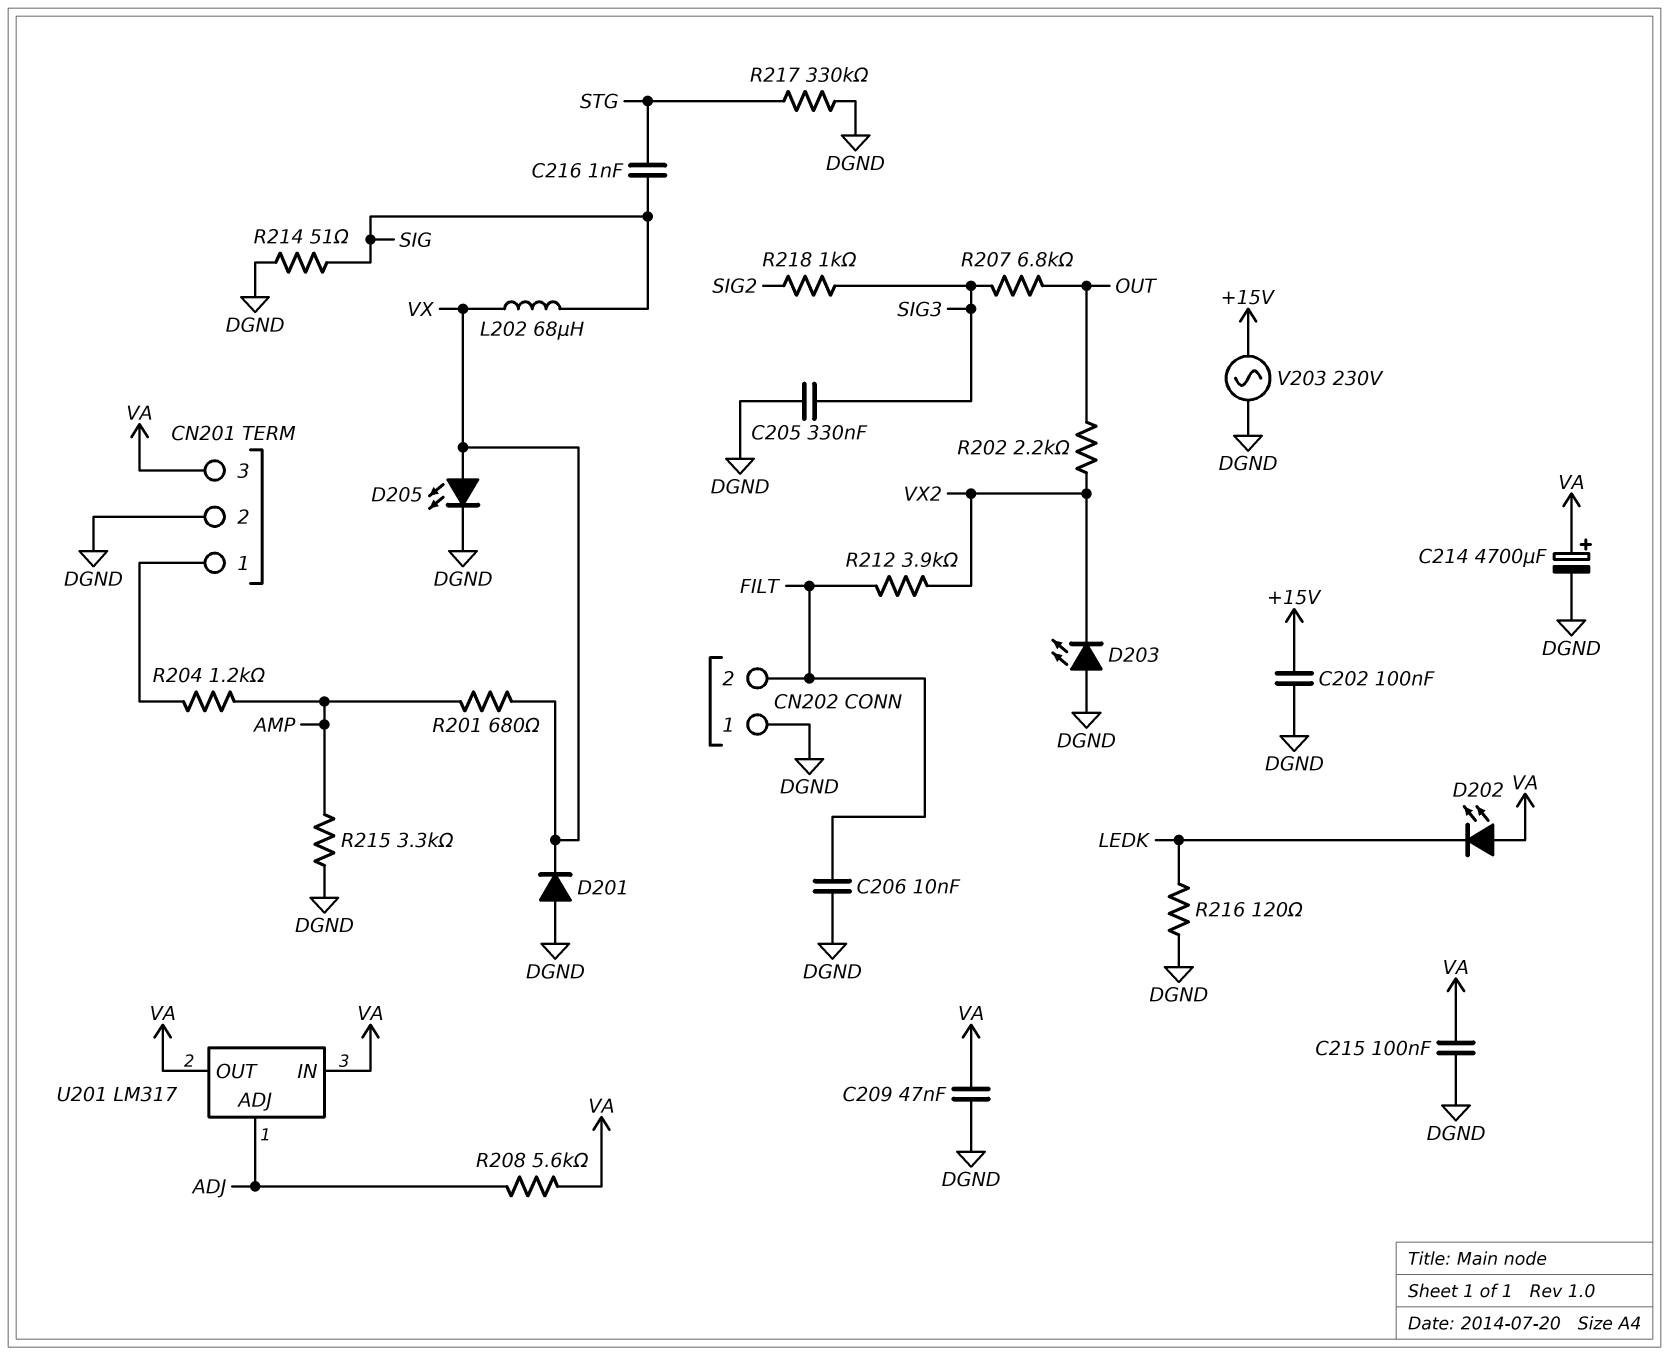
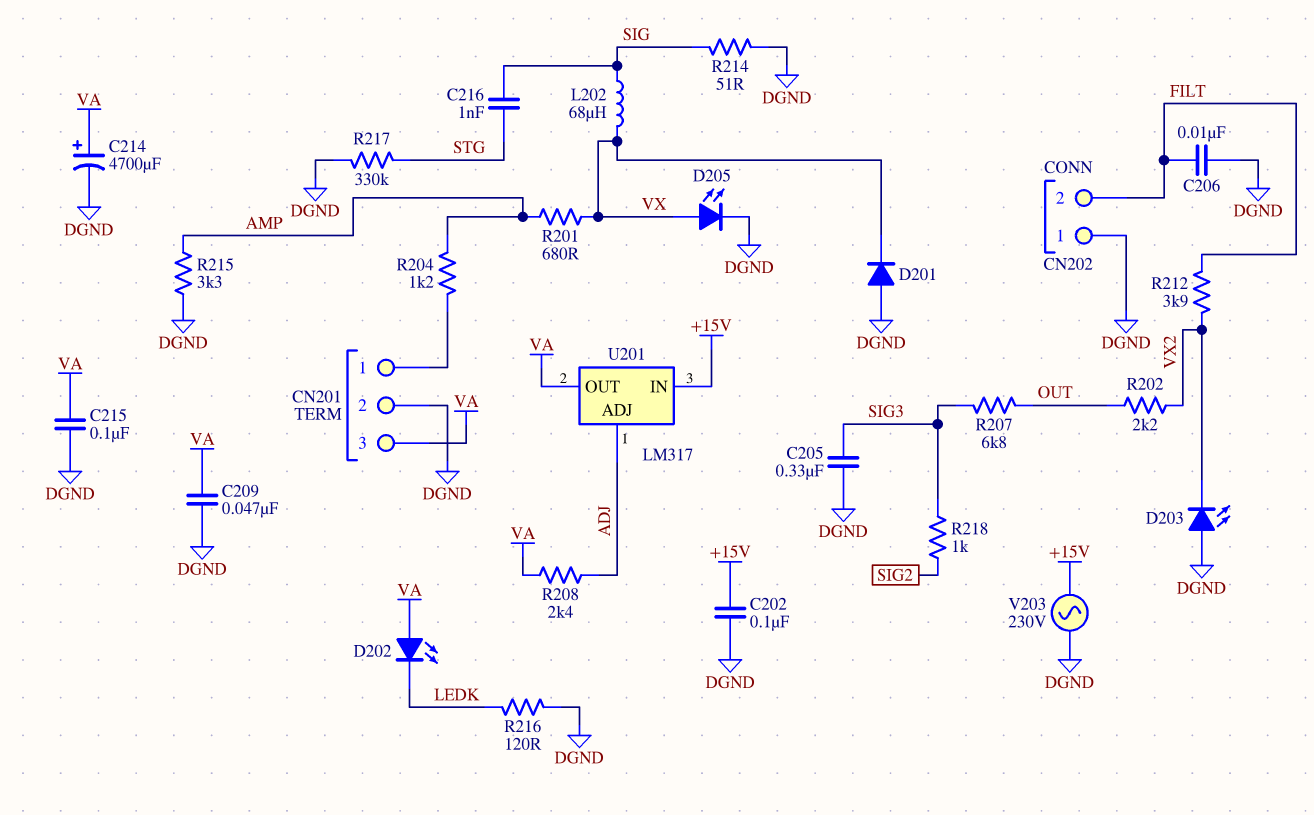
R208: 5.6k (ADJ, VA) -> 2.4k (ADJ, VA)
U201 pin IN: VA -> +15V

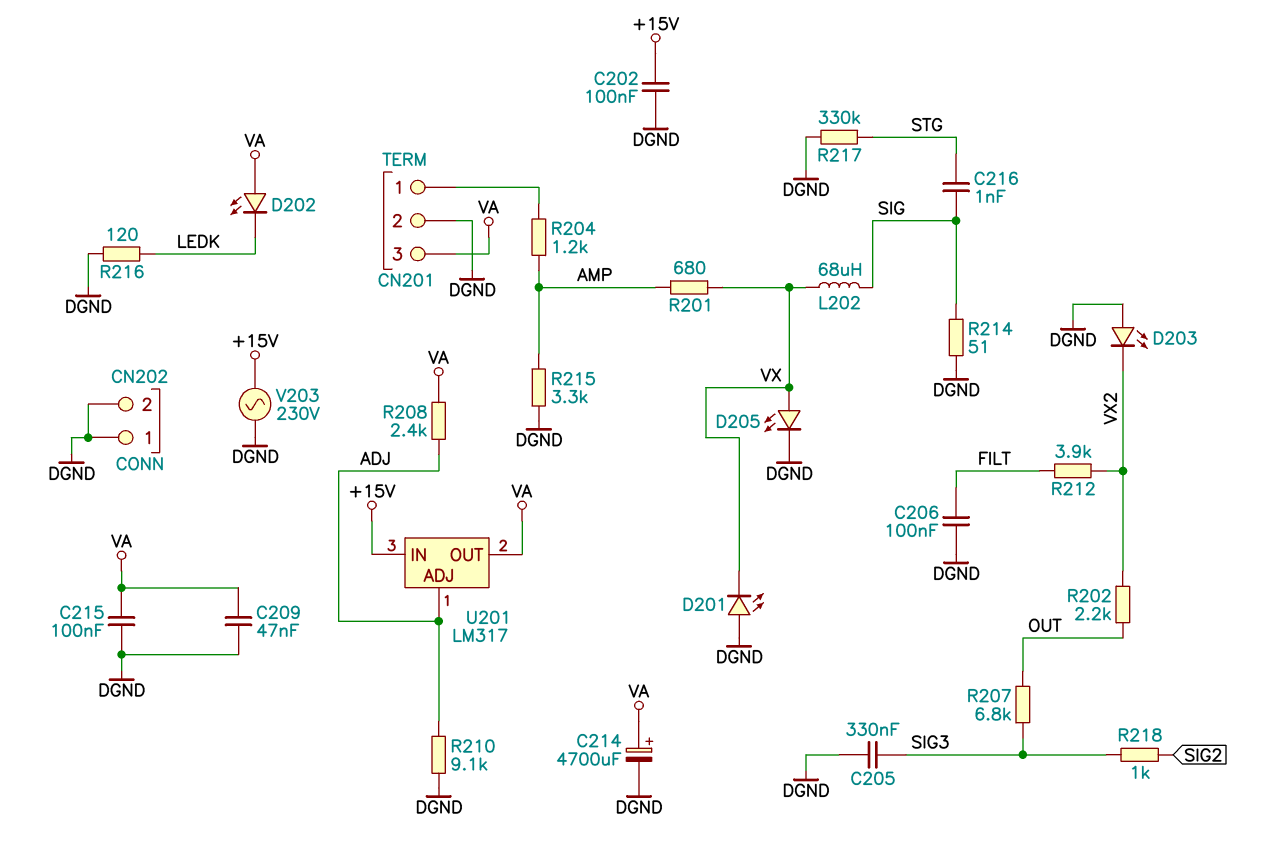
C206: 10nF (DGND, FILT) -> 100nF (DGND, FILT)
CN202 pin 2: FILT -> DGND
D201: diode (A DGND, K VX) -> LED (A DGND, K VX)
R210: none -> 9.1k (ADJ, DGND)

